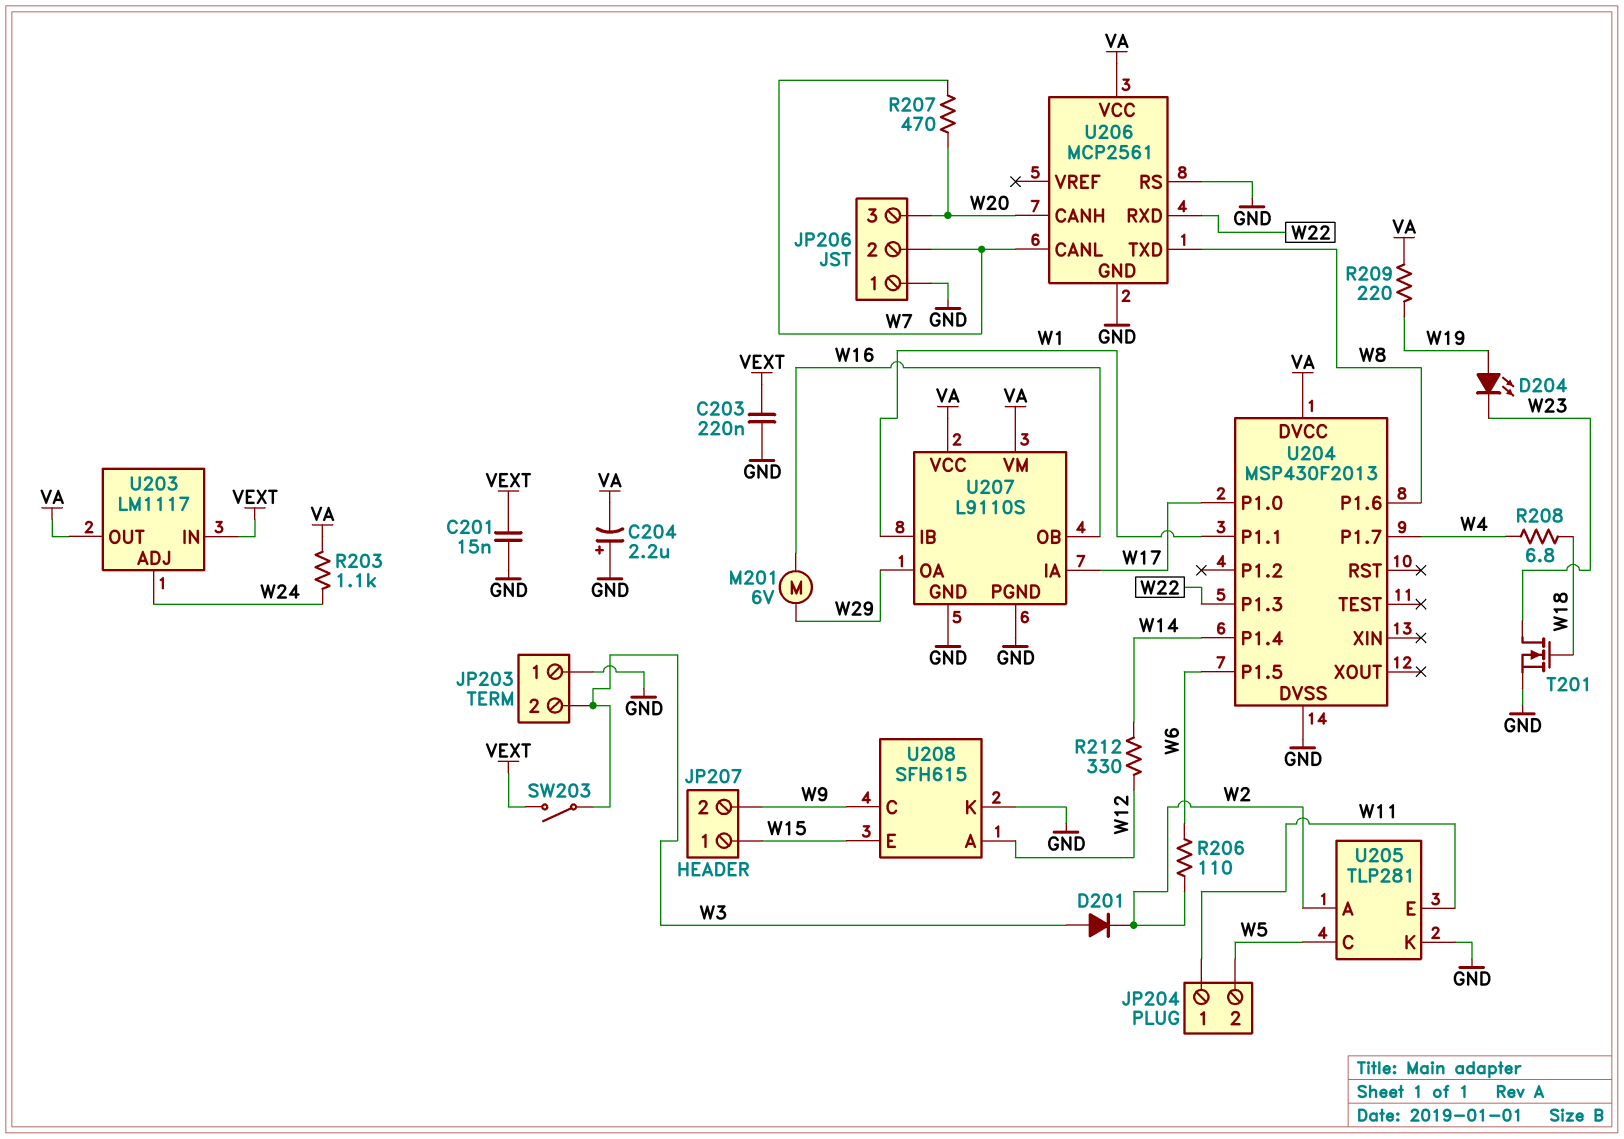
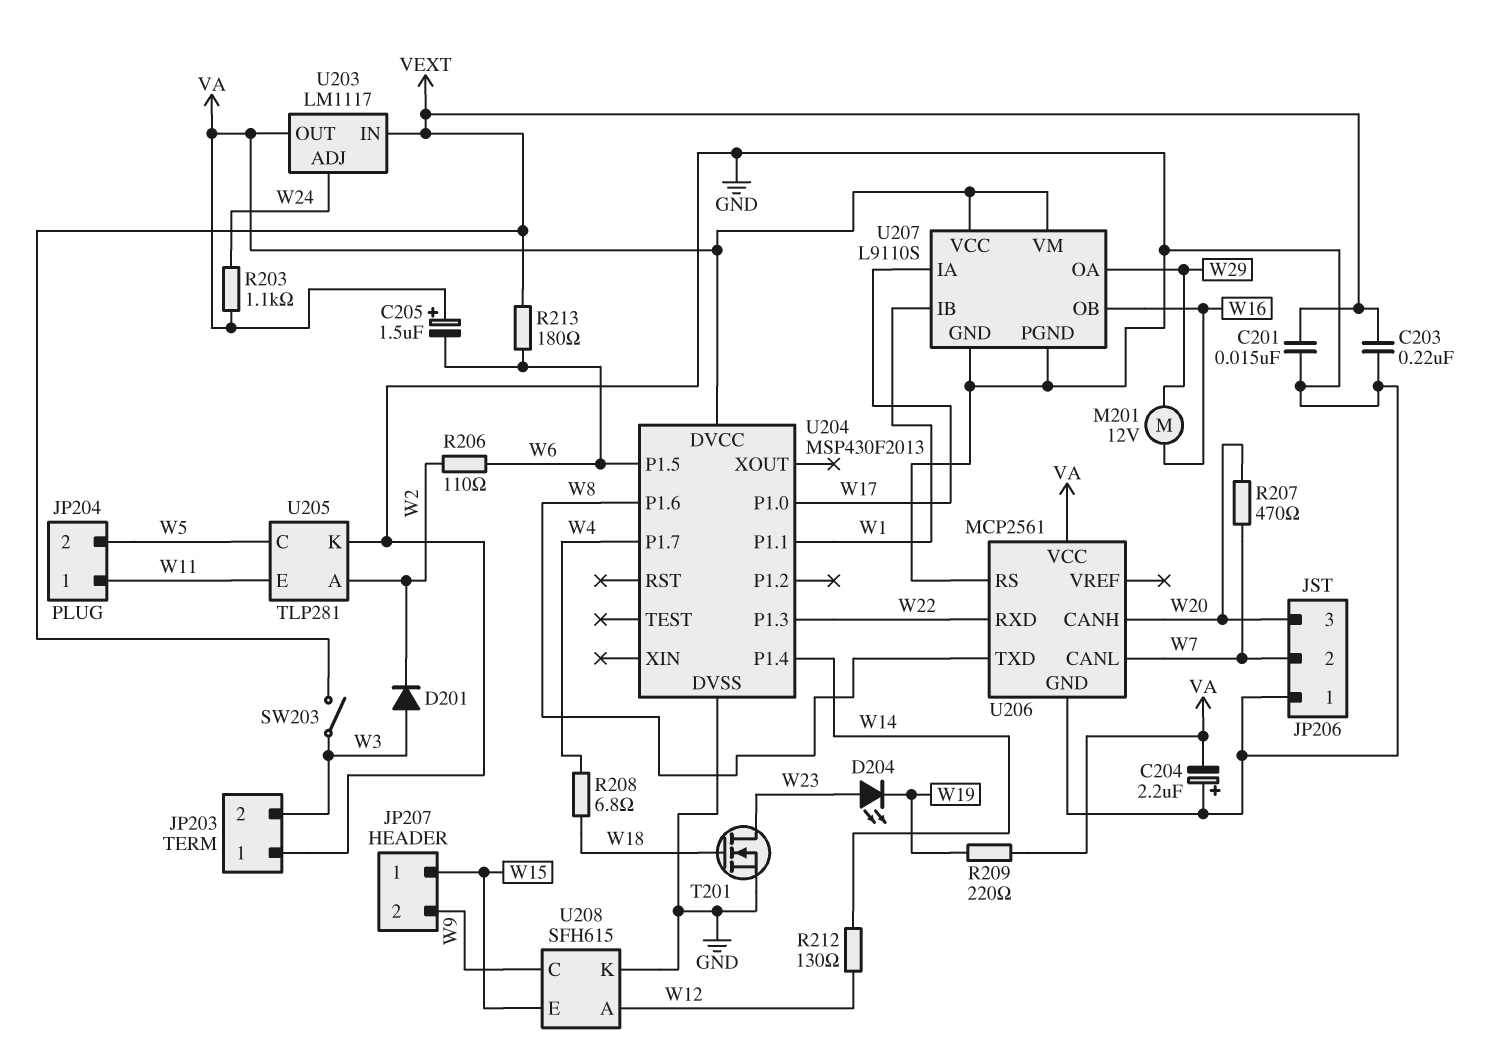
C205: none -> 1.5uF (plus VA, minus W6)
D204: LED (A W19, K W23) -> LED (A W23, K W19)
M201: motor 6V (W16, W29) -> motor 12V (W16, W29)
R212: 330 (W12, W14) -> 130 (W12, W14)
R213: none -> 180 (VEXT, W6)

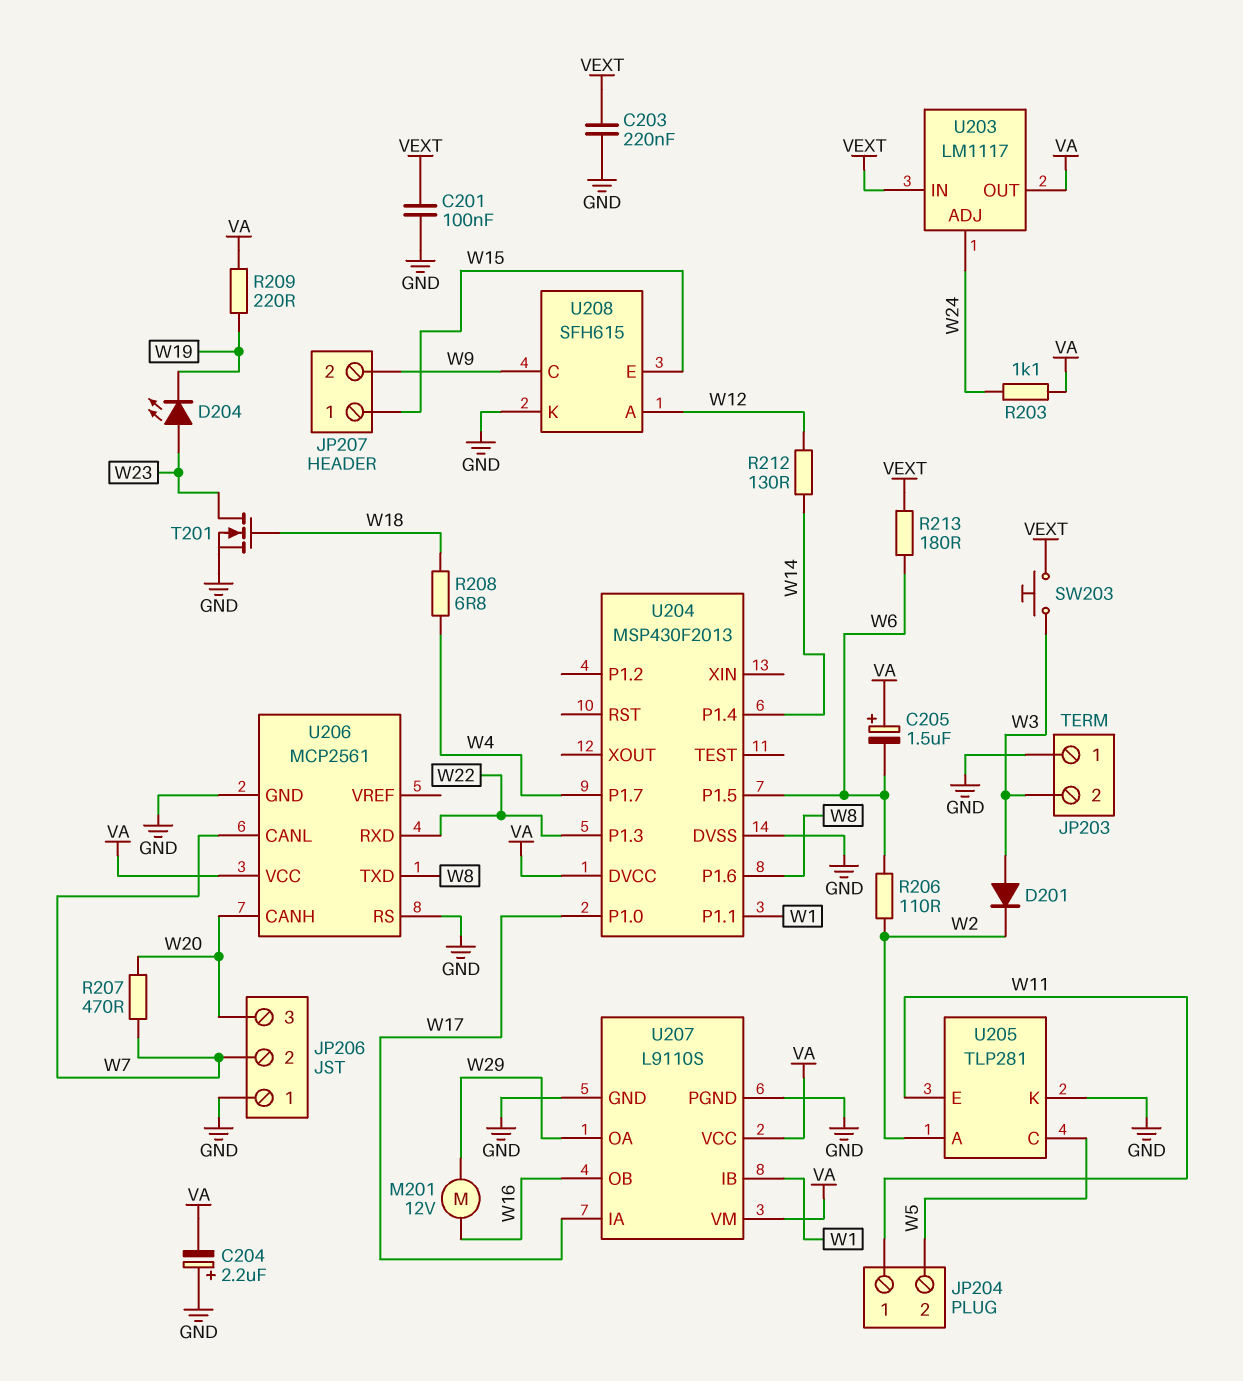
C201: 15nF (GND, VEXT) -> 100nF (GND, VEXT)
SW203: switch (VEXT, W3) -> button (VEXT, W3)

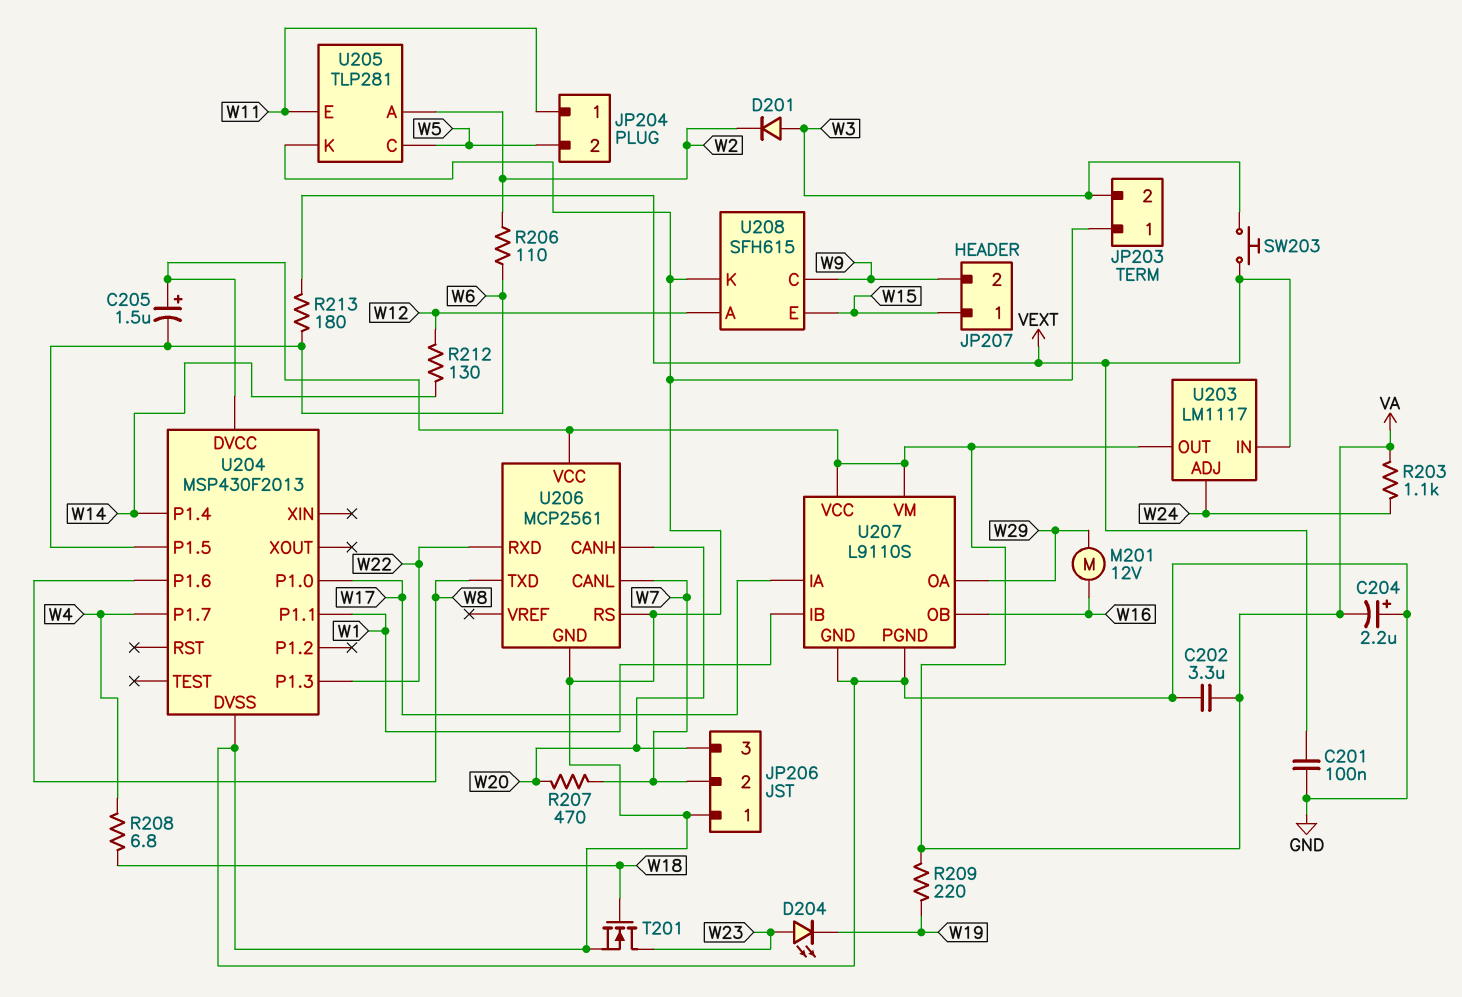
C202: none -> 3.3uF (GND, VA)
C203: 220nF (GND, VEXT) -> none

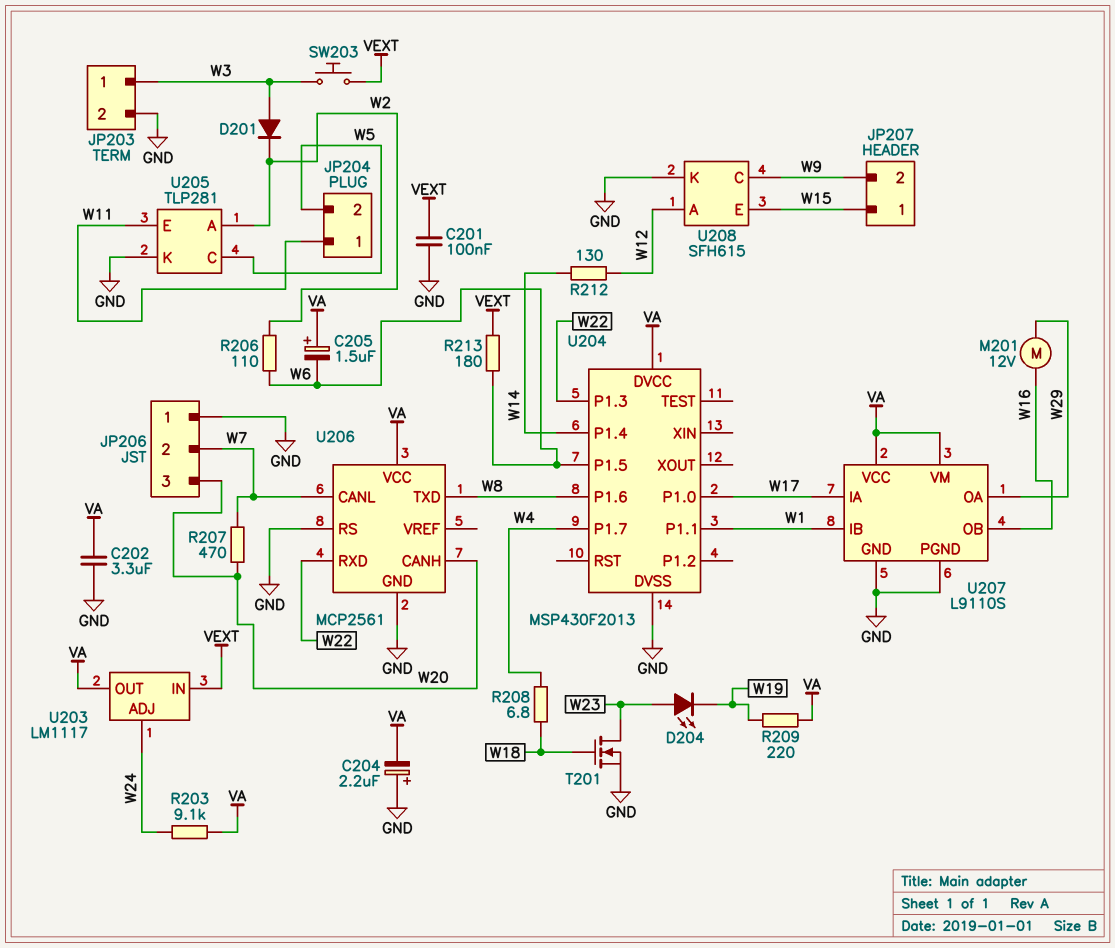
JP203 pin 1: GND -> W3
JP203 pin 2: W3 -> GND
R203: 1.1k (VA, W24) -> 9.1k (VA, W24)

